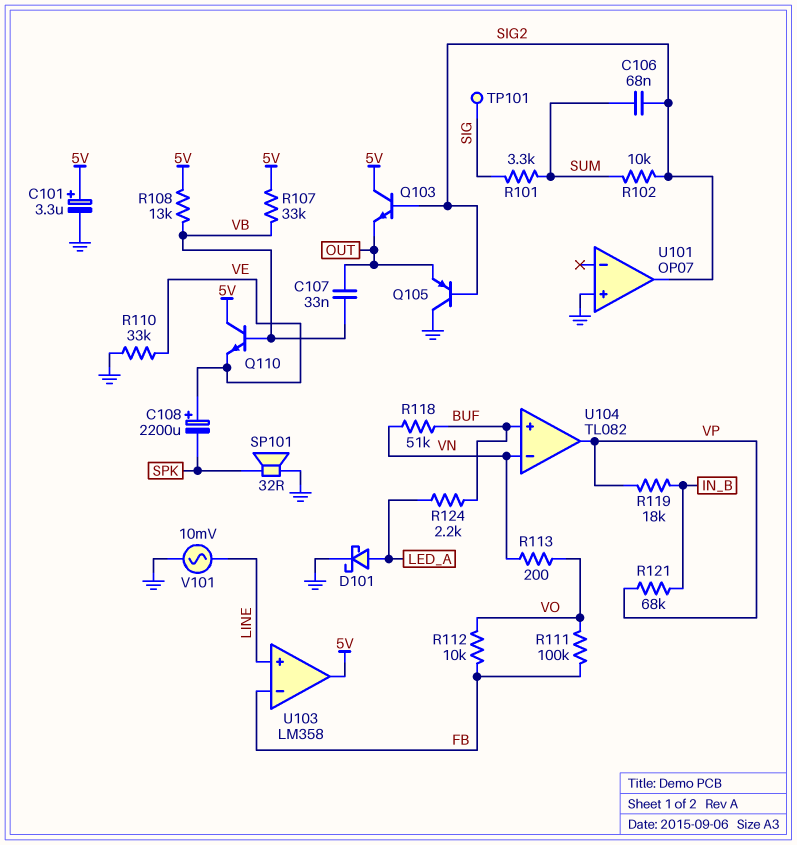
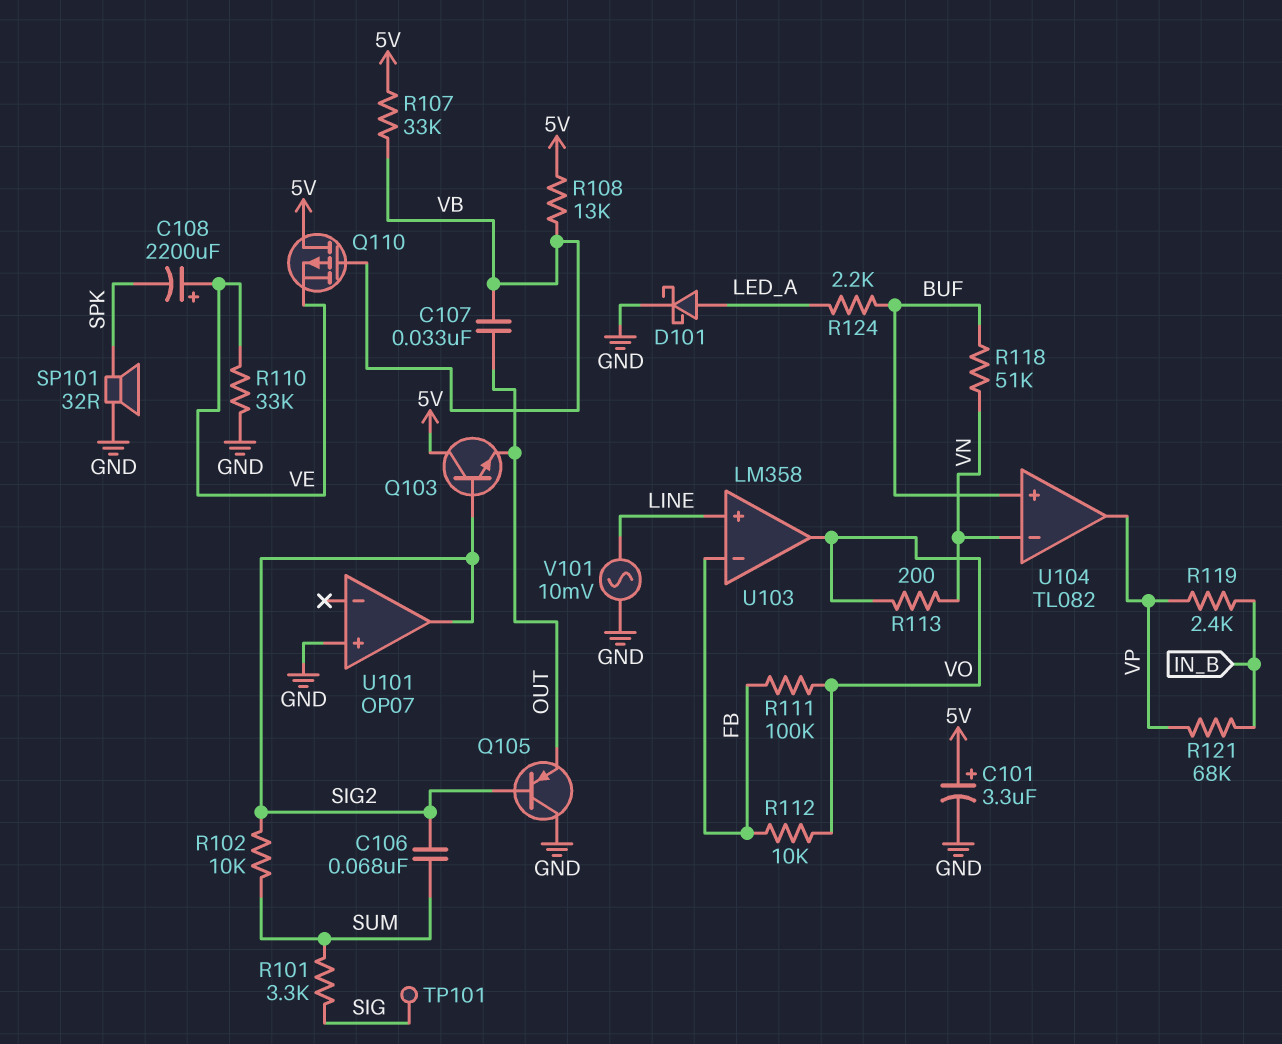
Q110: NPN (B VB, C 5V, E VE) -> PMOS (G VB, D 5V, S VE)
R119: 18k (IN_B, VP) -> 2.4k (IN_B, VP)
U103 pin out: 5V -> VO

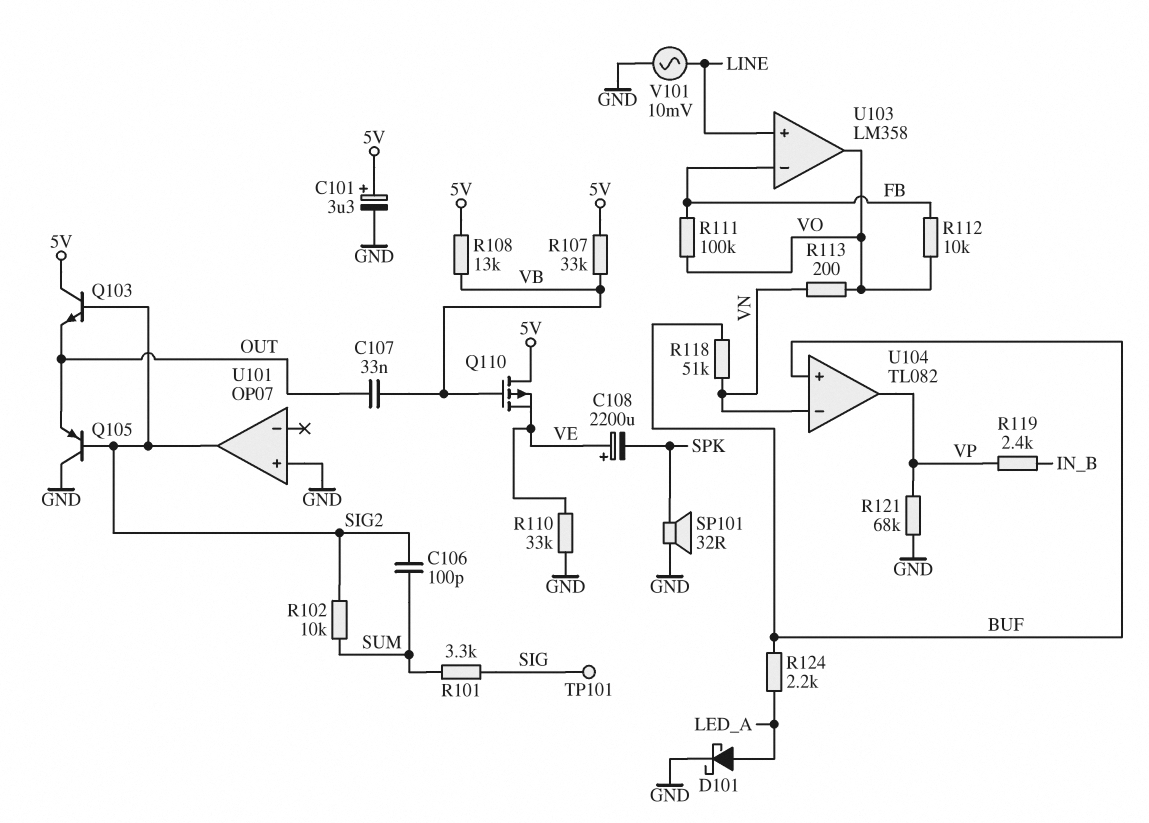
C106: 68nF (SIG2, SUM) -> 100pF (SIG2, SUM)
R121: 68k (IN_B, VP) -> 68k (GND, VP)

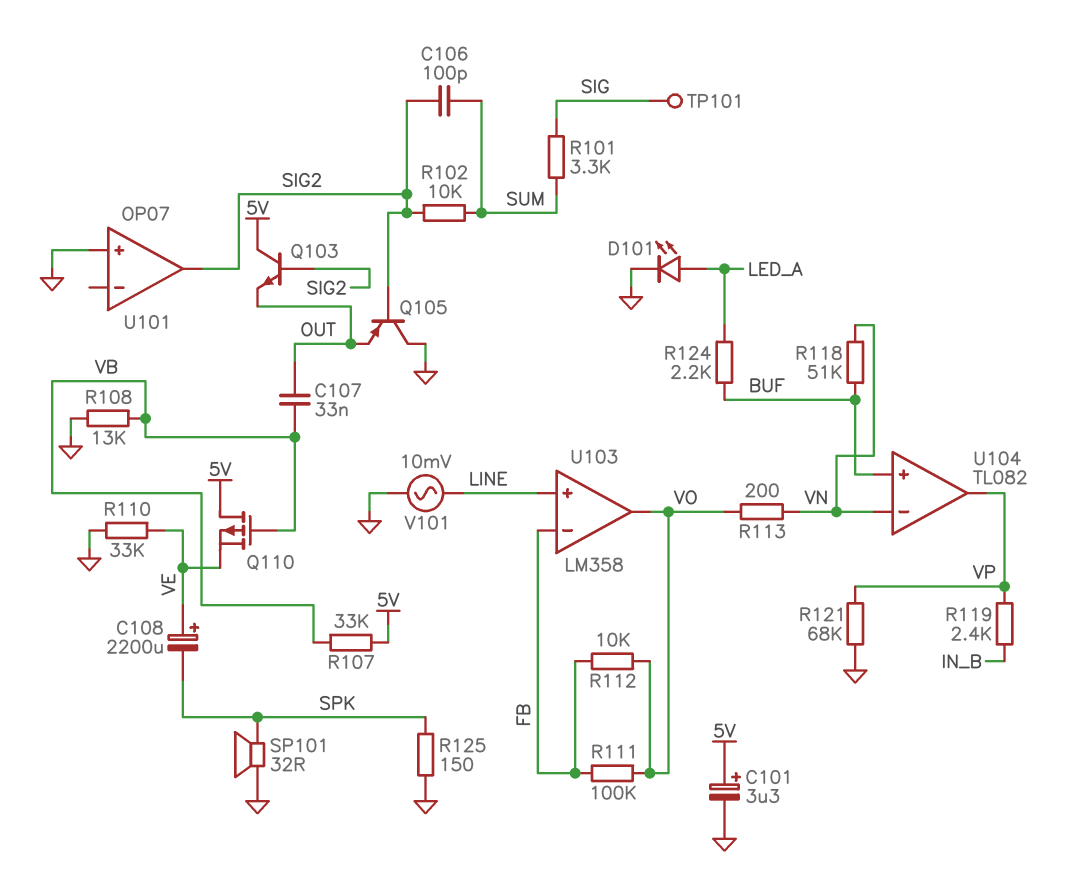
D101: schottky (A LED_A, K GND) -> LED (A LED_A, K GND)
R108: 13k (5V, VB) -> 13k (GND, VB)
R125: none -> 150 (GND, SPK)

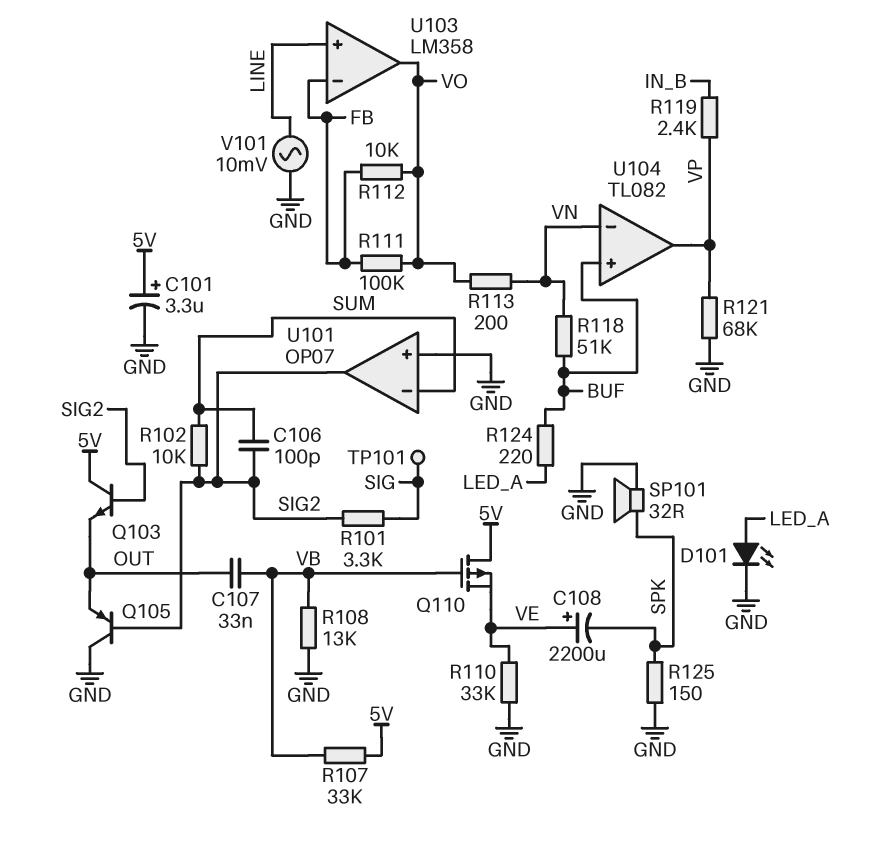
R101: 3.3k (SIG, SUM) -> 3.3k (SIG, SIG2)
R124: 2.2k (BUF, LED_A) -> 220 (BUF, LED_A)
U101 pin in-: none -> SUM

